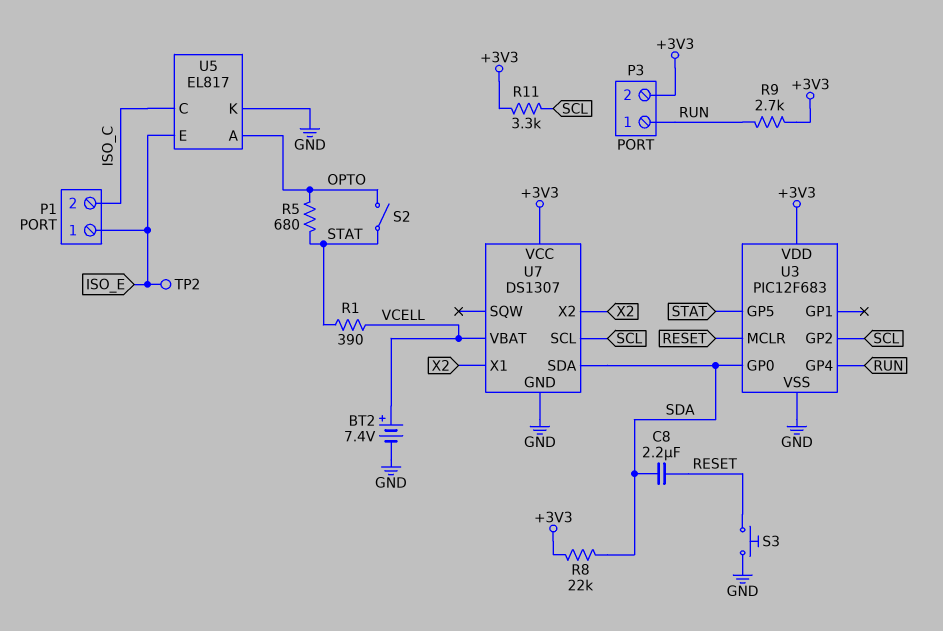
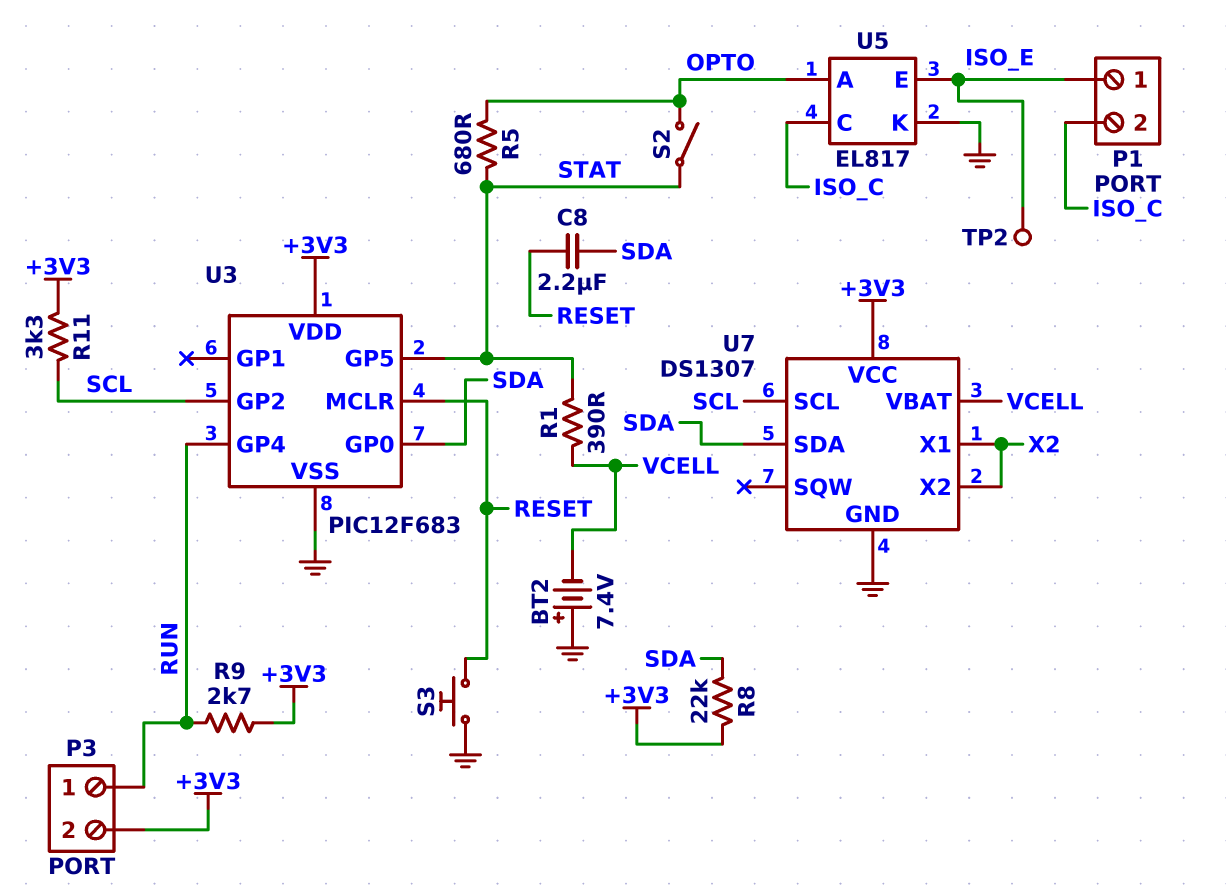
BT2: 7.4V (plus VCELL, minus GND) -> 7.4V (plus GND, minus VCELL)

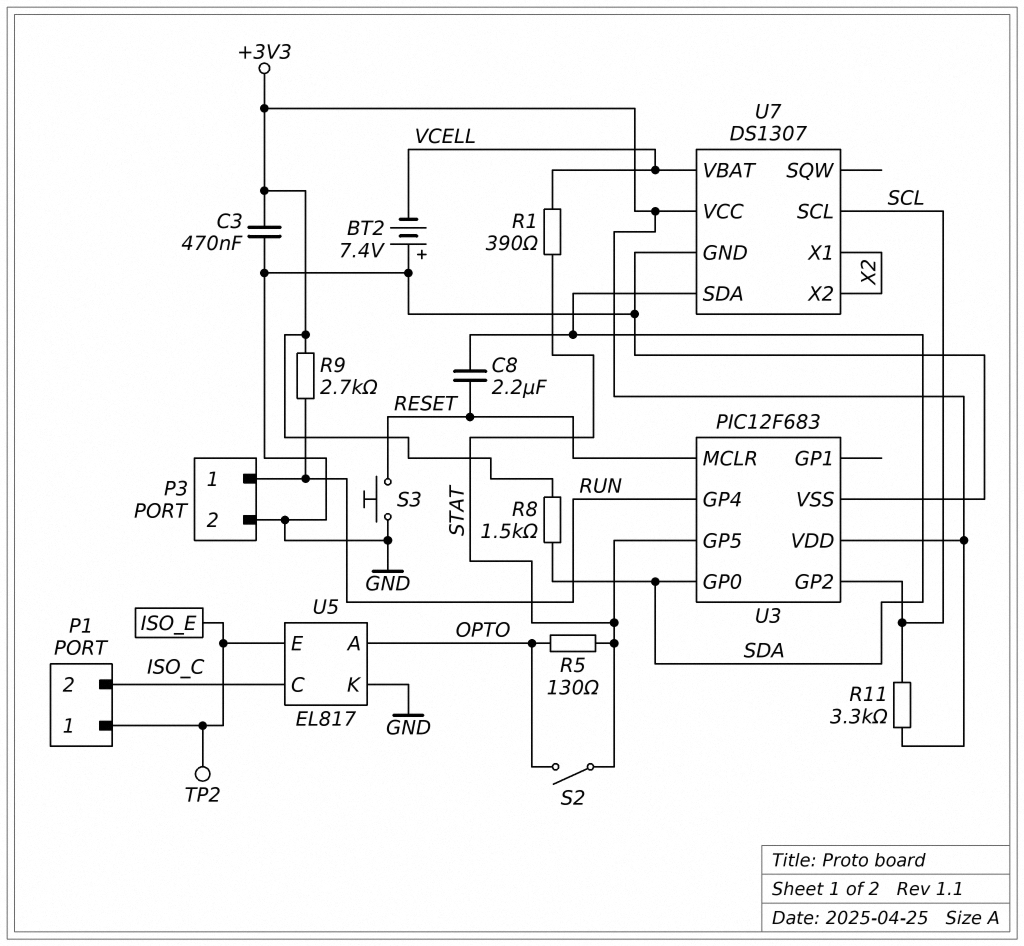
C3: none -> 470nF (+3V3, GND)
P3 pin 2: +3V3 -> GND
R5: 680 (OPTO, STAT) -> 130 (OPTO, STAT)
R8: 22k (+3V3, SDA) -> 1.5k (+3V3, SDA)

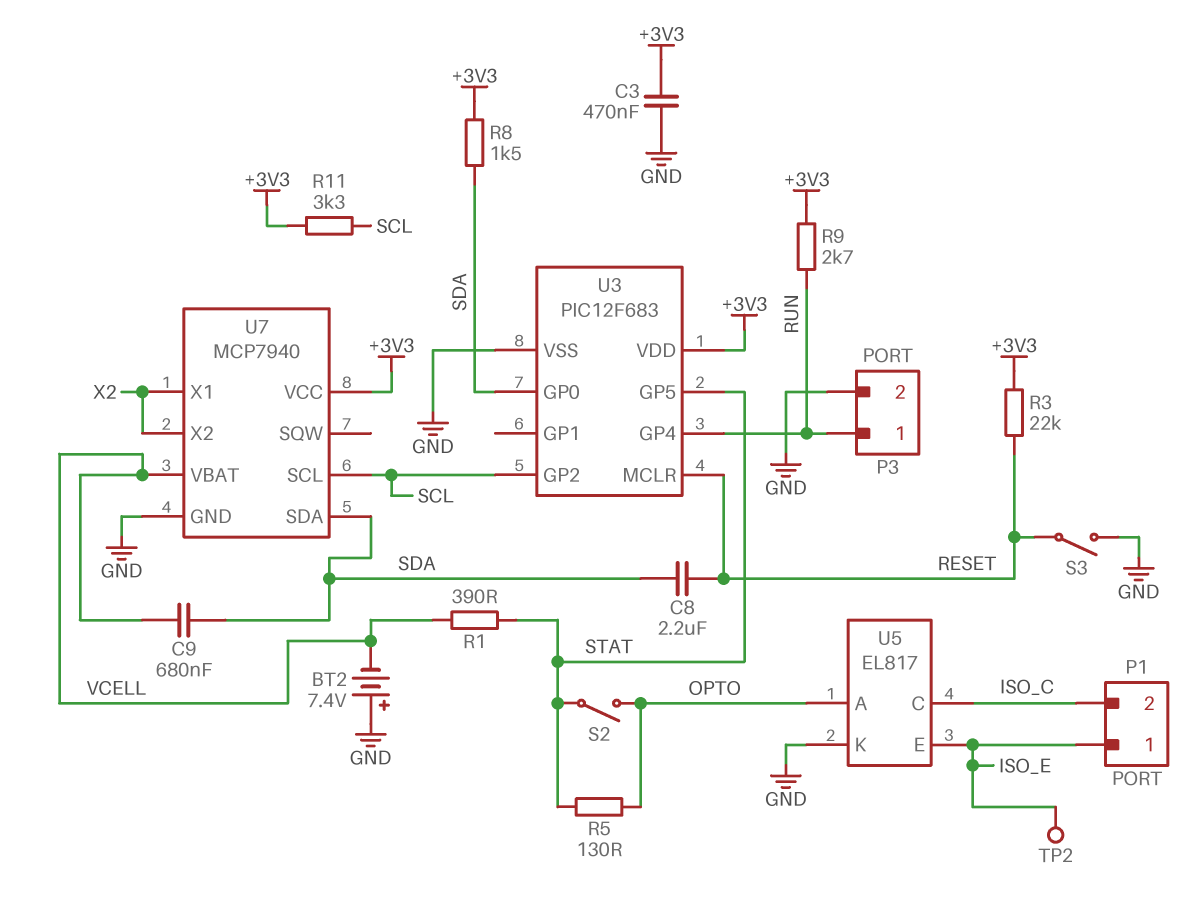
C9: none -> 680nF (SDA, VCELL)
R3: none -> 22k (+3V3, RESET)
S3: button (GND, RESET) -> switch (GND, RESET)
U7: DS1307 -> MCP7940

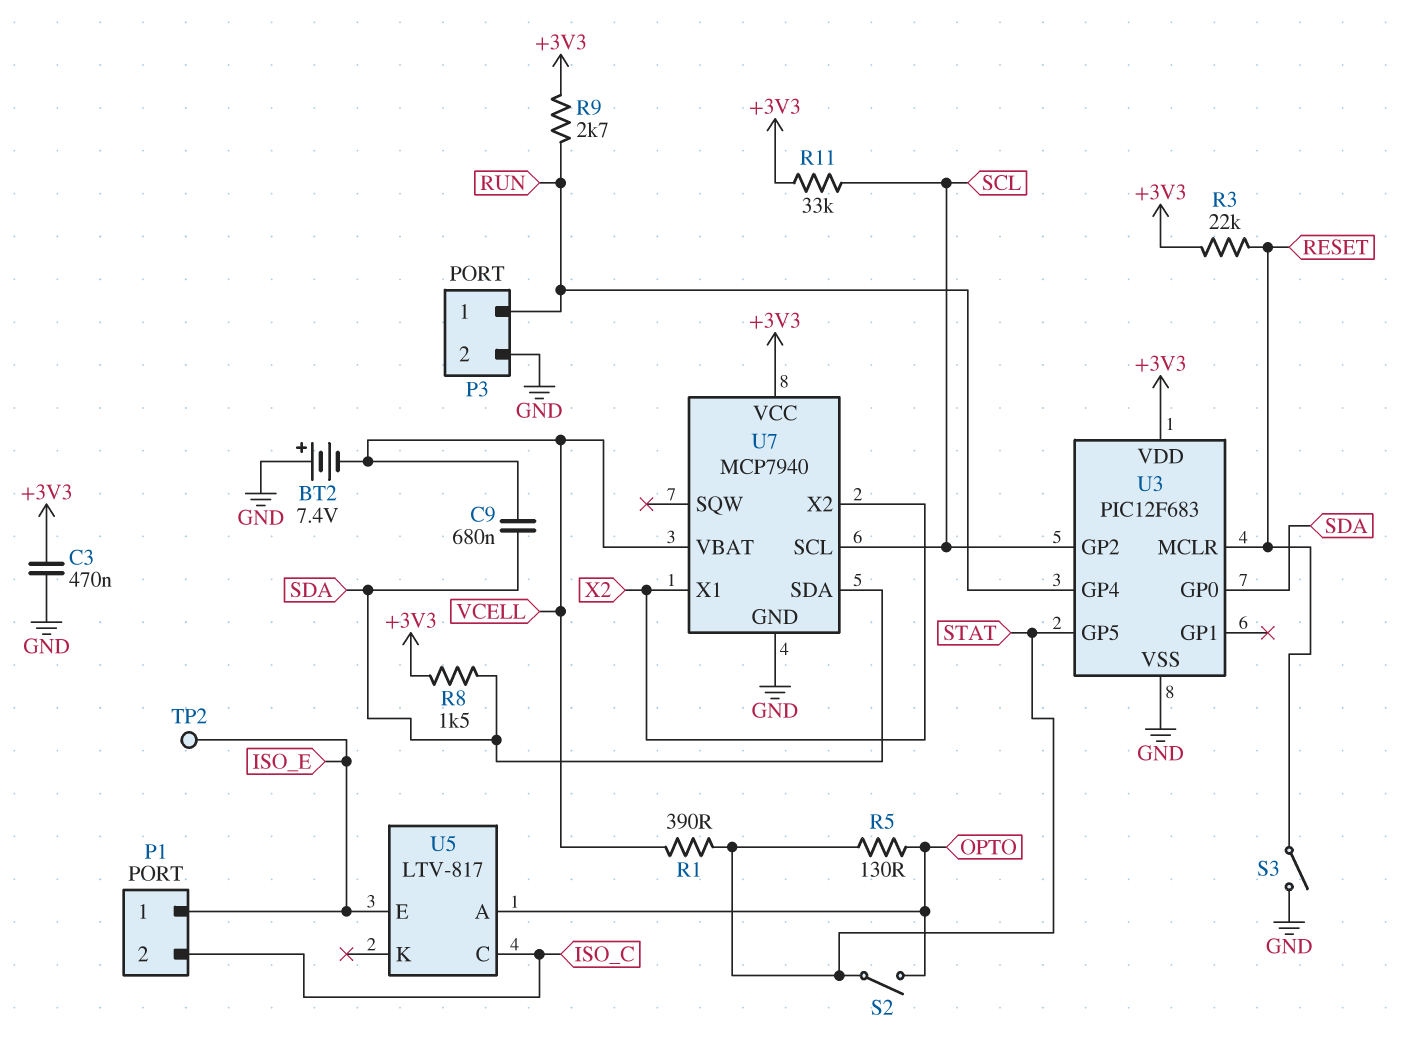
C8: 2.2uF (RESET, SDA) -> none
R11: 3.3k (+3V3, SCL) -> 33k (+3V3, SCL)
U5: EL817 -> LTV-817
U5 pin K: GND -> none

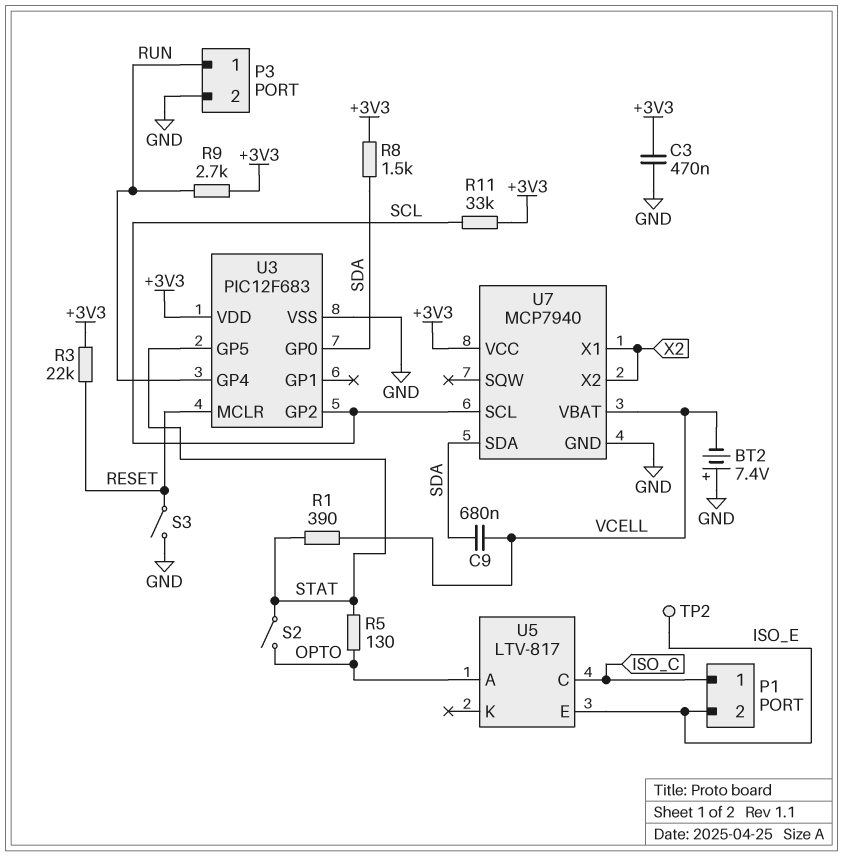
P1 pin 1: ISO_E -> ISO_C
P1 pin 2: ISO_C -> ISO_E

